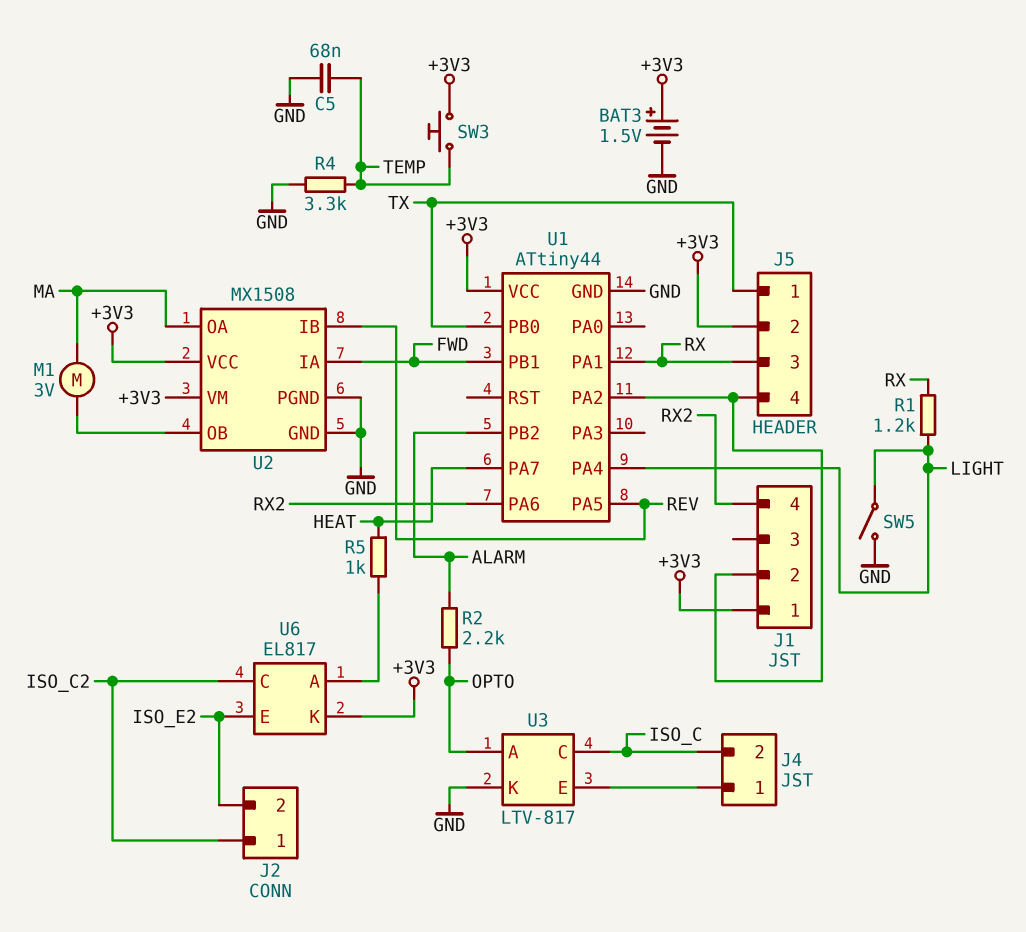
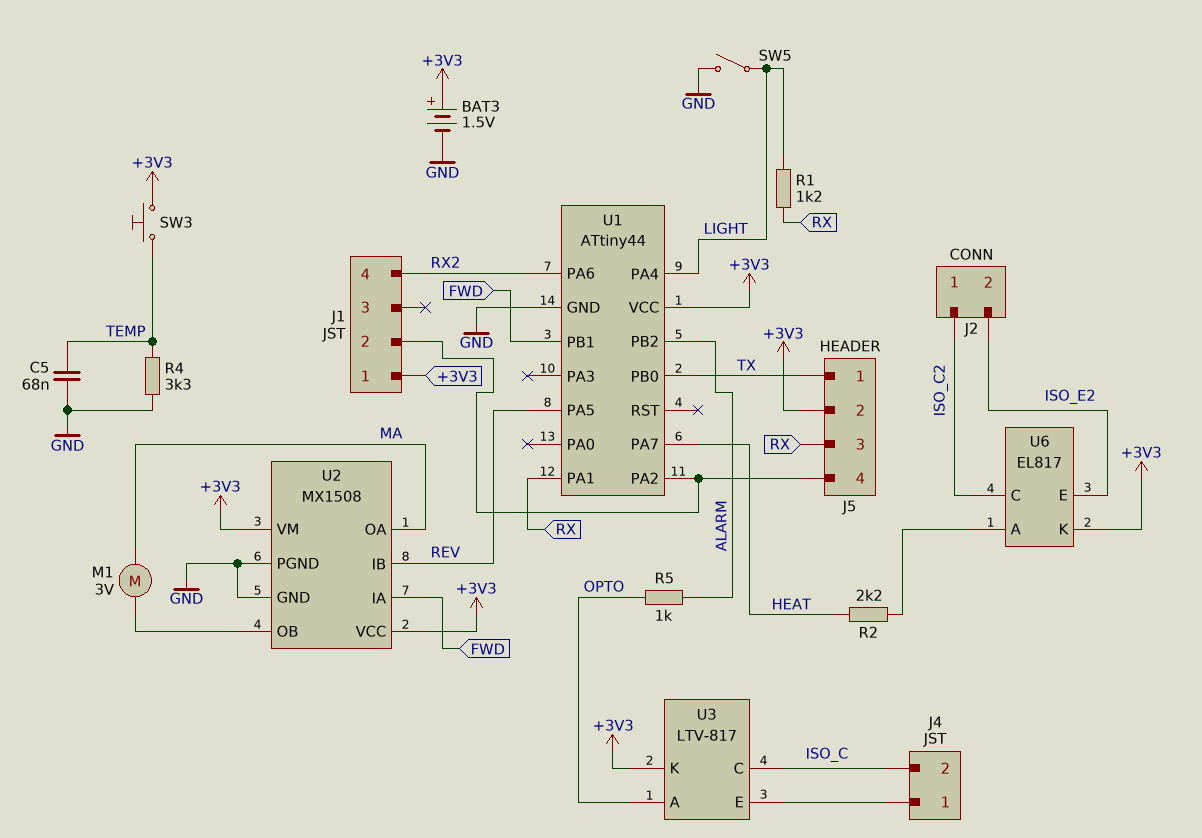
R2: 2.2k (ALARM, OPTO) -> 2.2k (HEAT, U6/A)
R5: 1k (HEAT, U6/A) -> 1k (ALARM, OPTO)
U3 pin K: GND -> +3V3

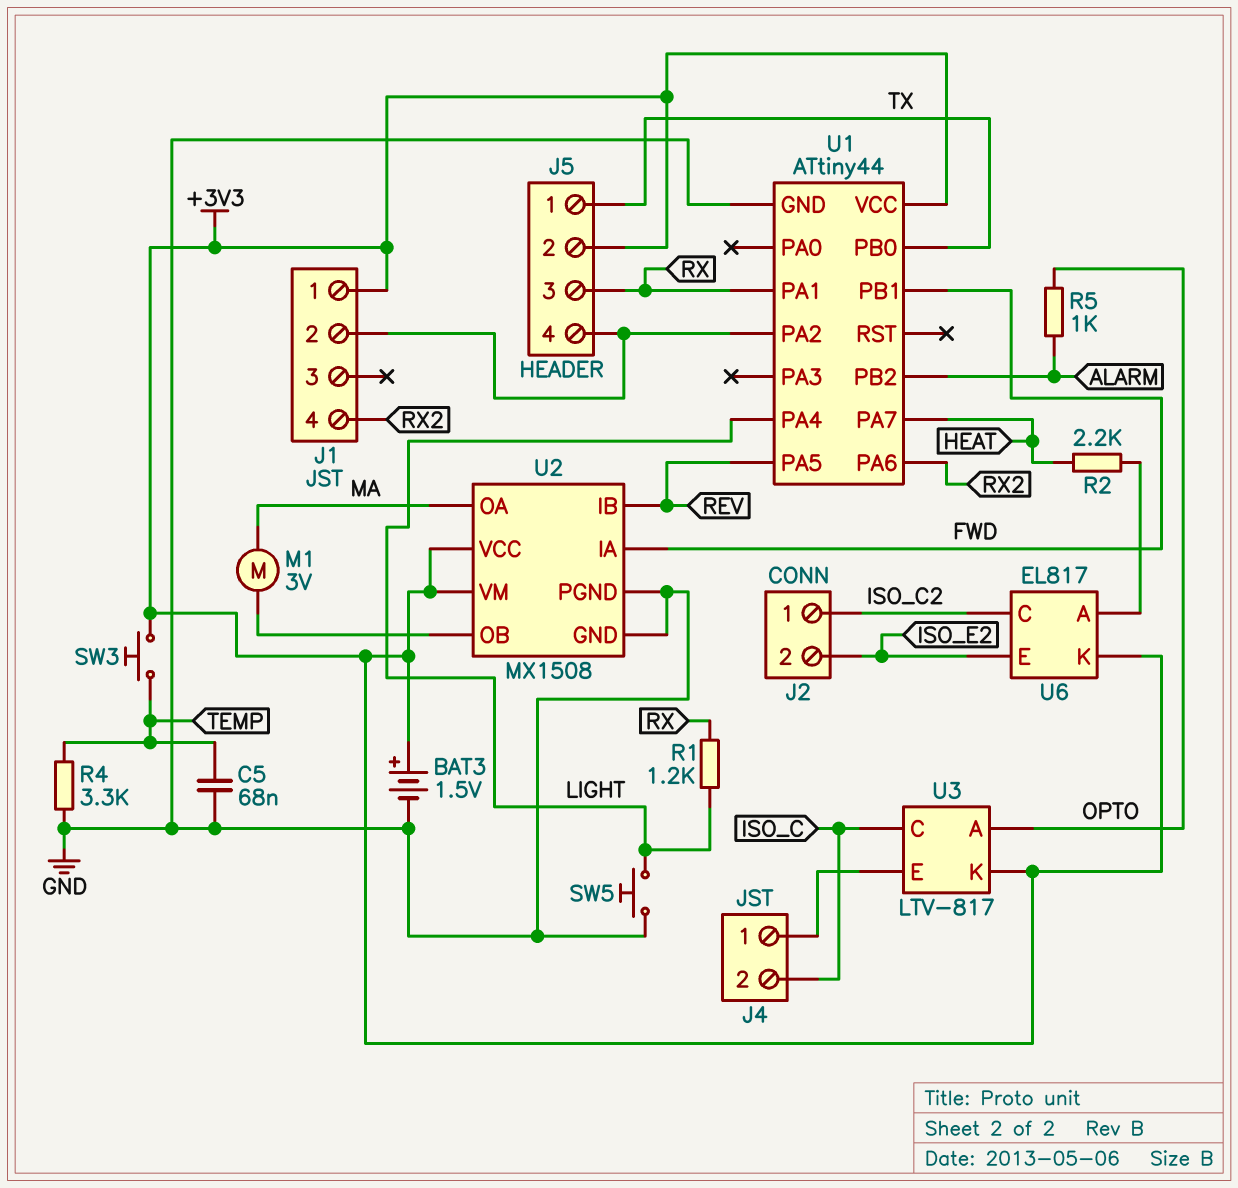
SW5: switch (GND, LIGHT) -> button (GND, LIGHT)

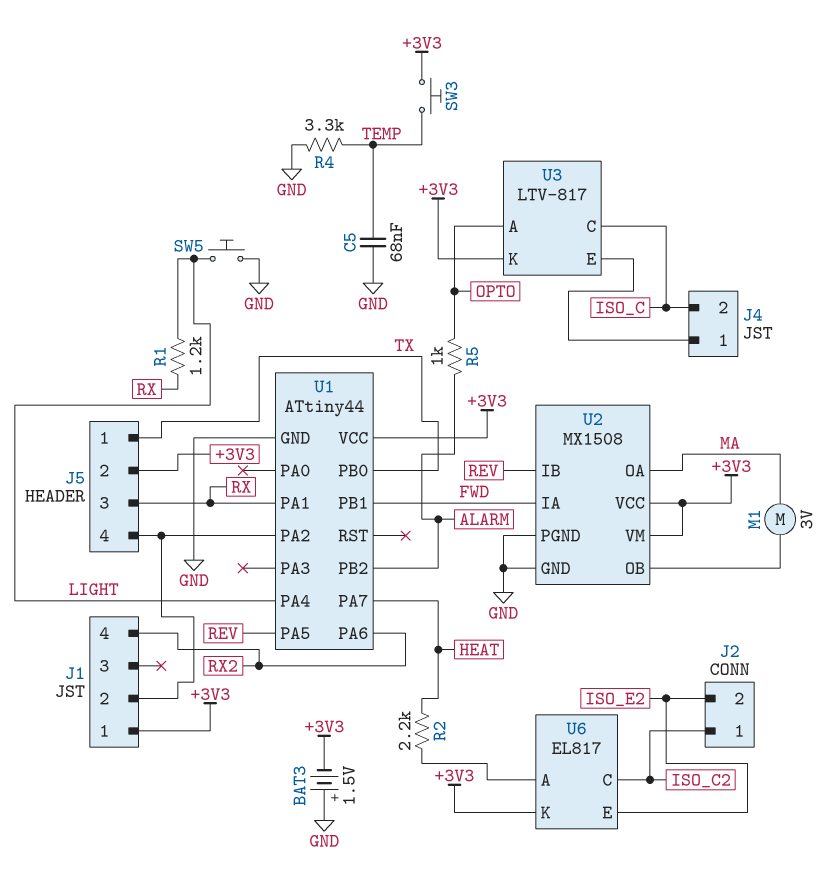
BAT3: 1.5V (plus +3V3, minus GND) -> 1.5V (plus GND, minus +3V3)

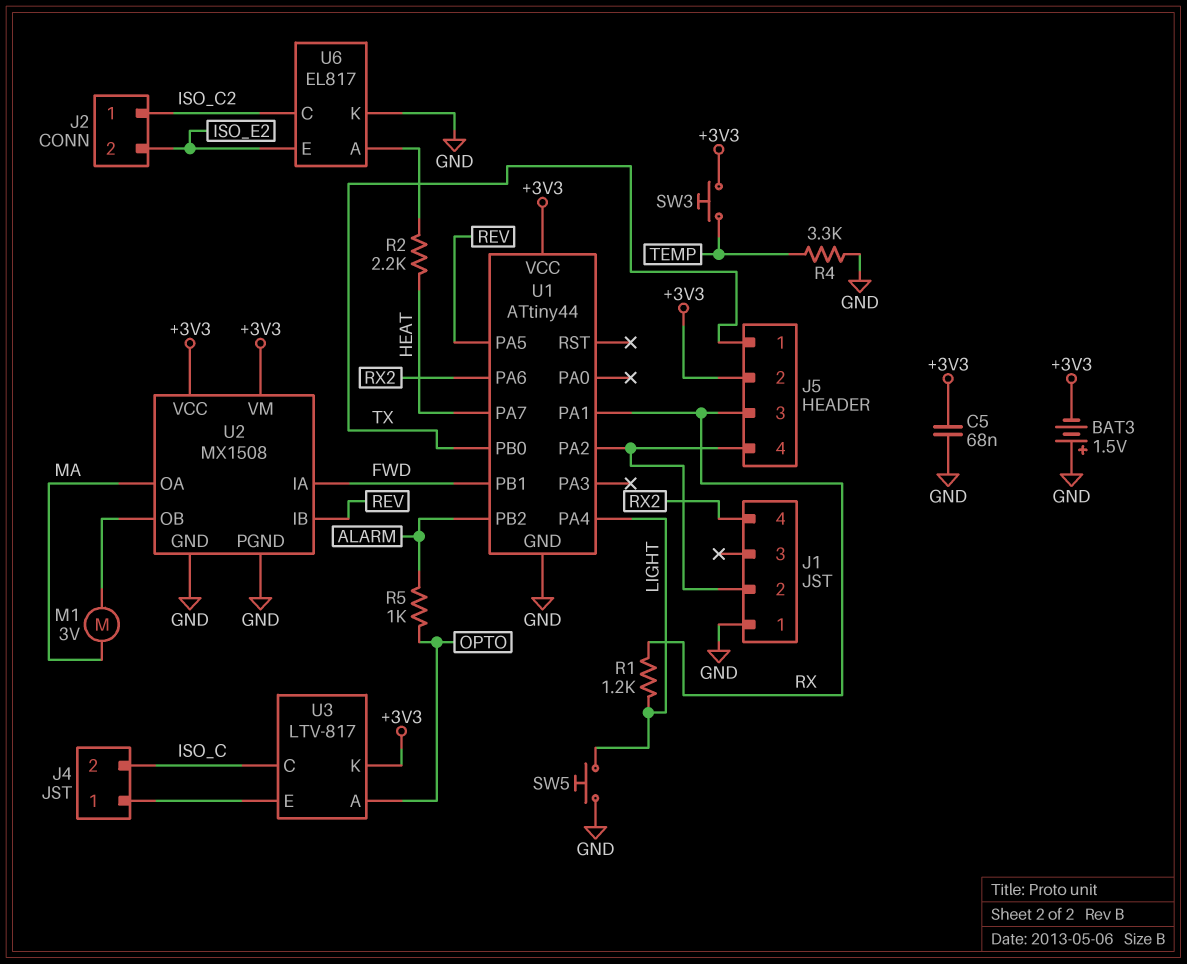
C5: 68nF (GND, TEMP) -> 68nF (+3V3, GND)
J1 pin 1: +3V3 -> GND
U6 pin K: +3V3 -> GND

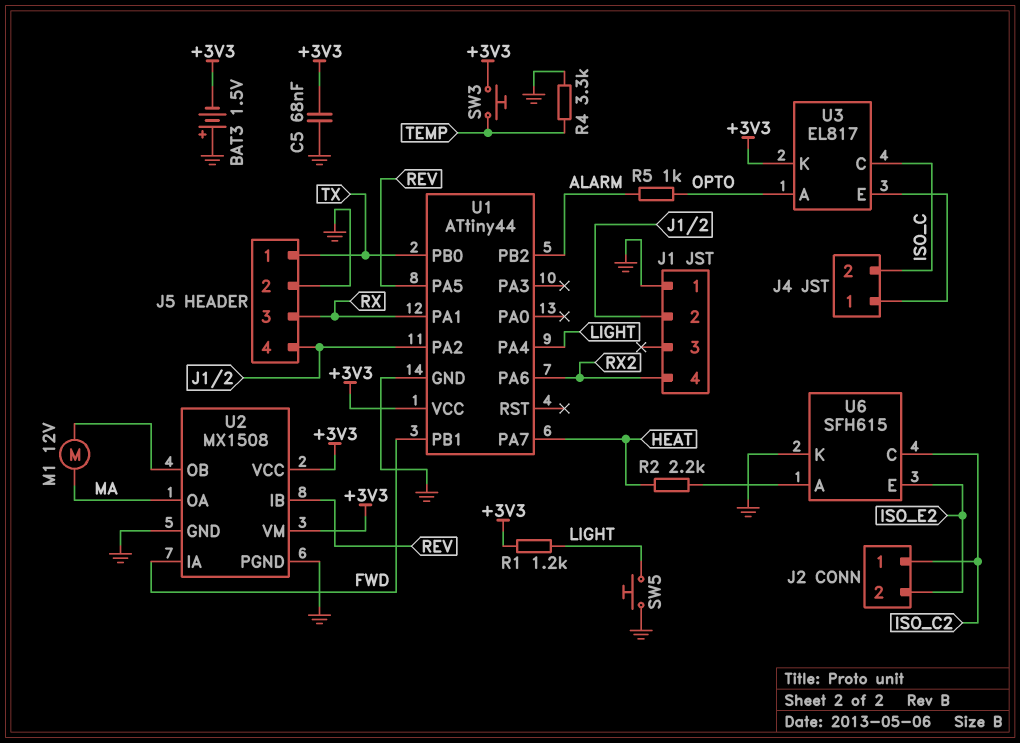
J5 pin 2: +3V3 -> GND
M1: motor 3V (MA, U2/OB) -> motor 12V (MA, U2/OB)
R1: 1.2k (LIGHT, RX) -> 1.2k (+3V3, LIGHT)
U3: LTV-817 -> EL817
U6: EL817 -> SFH615

